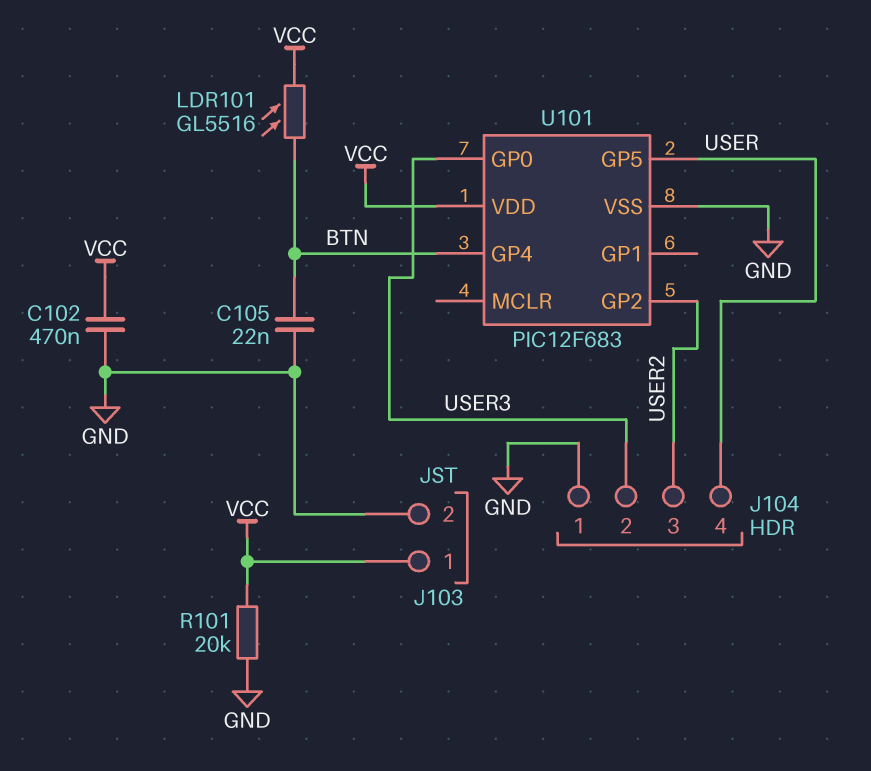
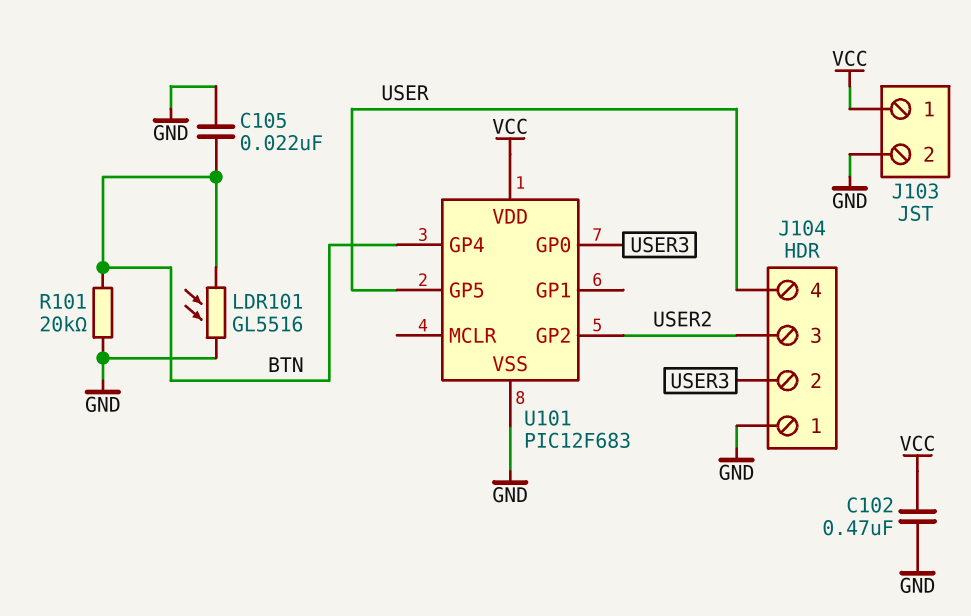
LDR101: GL5516 (BTN, VCC) -> GL5516 (BTN, GND)
R101: 20k (GND, VCC) -> 20k (BTN, GND)

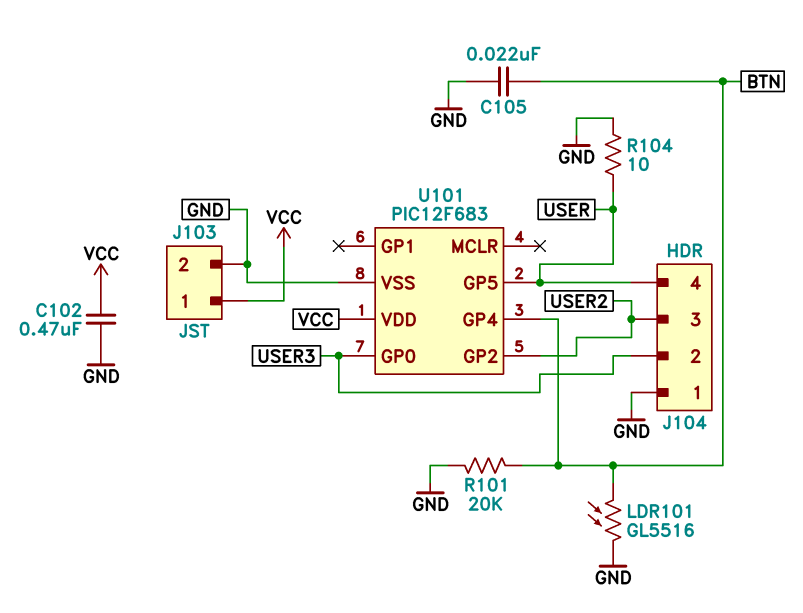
R104: none -> 10 (GND, USER)

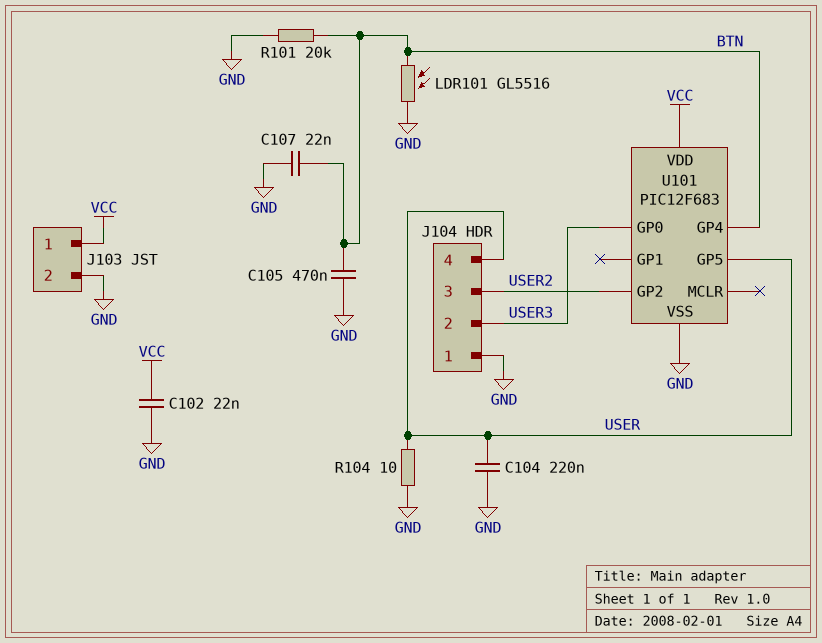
C102: 470nF (GND, VCC) -> 22nF (GND, VCC)
C104: none -> 220nF (GND, USER)
C105: 22nF (BTN, GND) -> 470nF (BTN, GND)
C107: none -> 22nF (BTN, GND)

